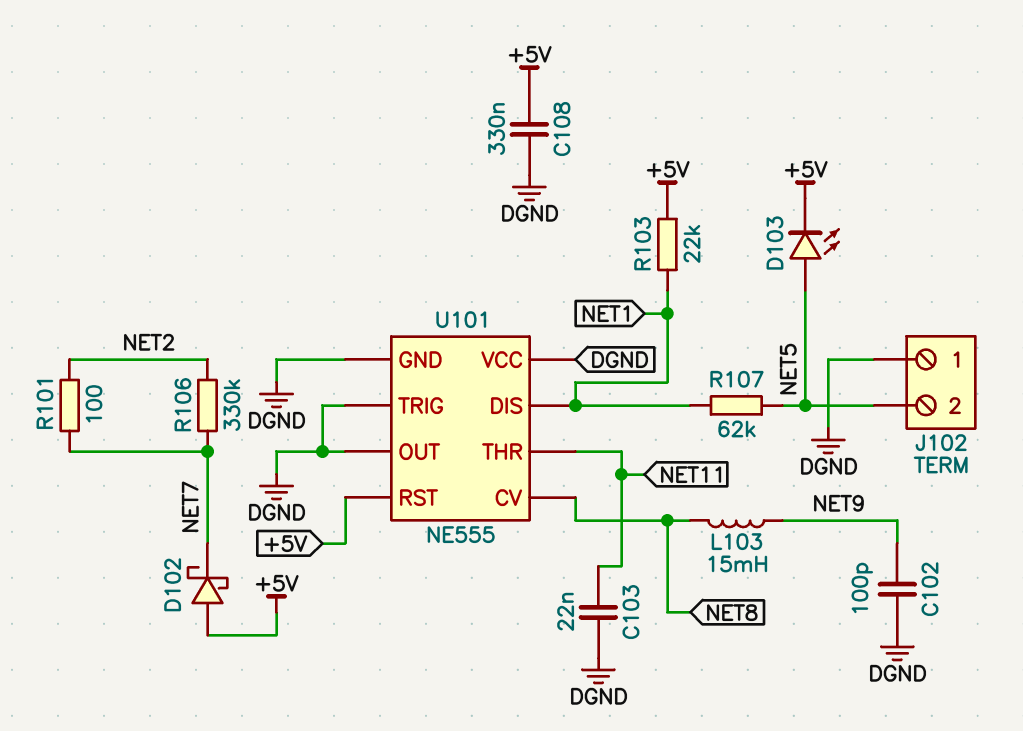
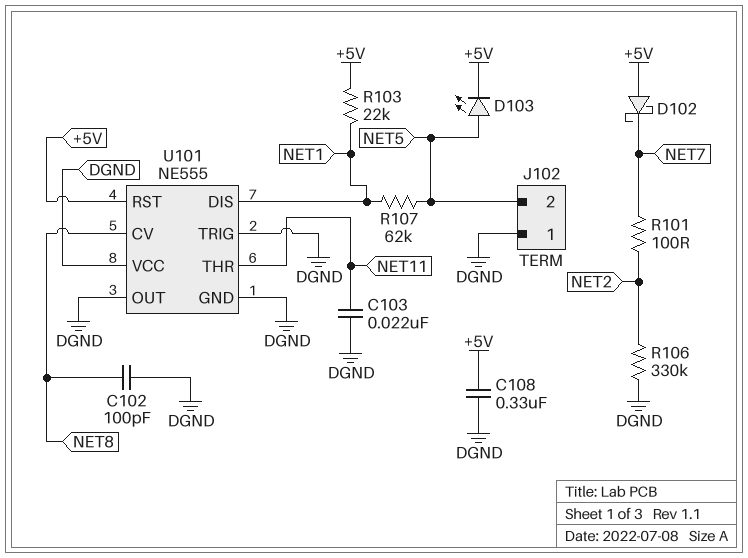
C102: 100pF (DGND, NET9) -> 100pF (DGND, NET8)
L103: 15mH (NET8, NET9) -> none
R106: 330k (NET2, NET7) -> 330k (DGND, NET2)

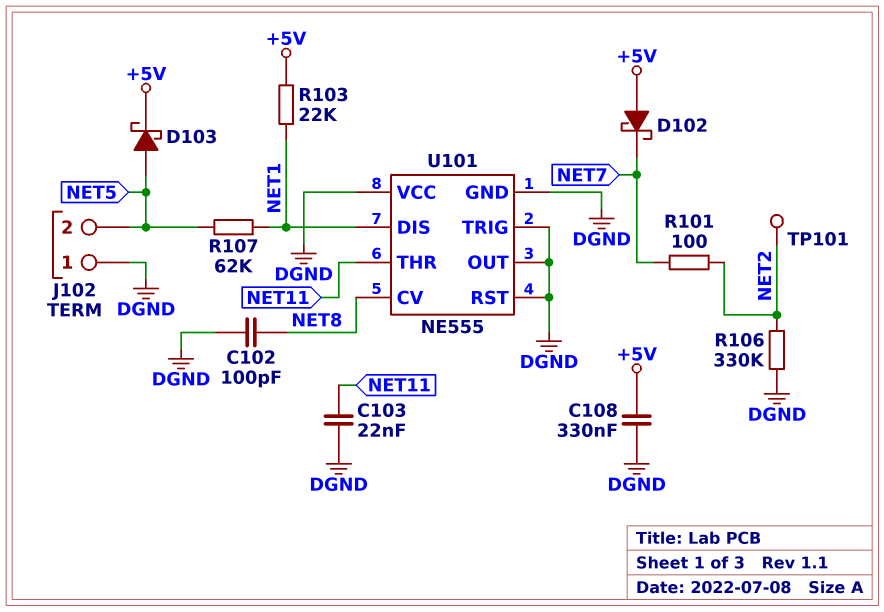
D103: LED (A NET5, K +5V) -> schottky (A NET5, K +5V)
TP101: none -> test point (NET2)
U101 pin RST: +5V -> DGND

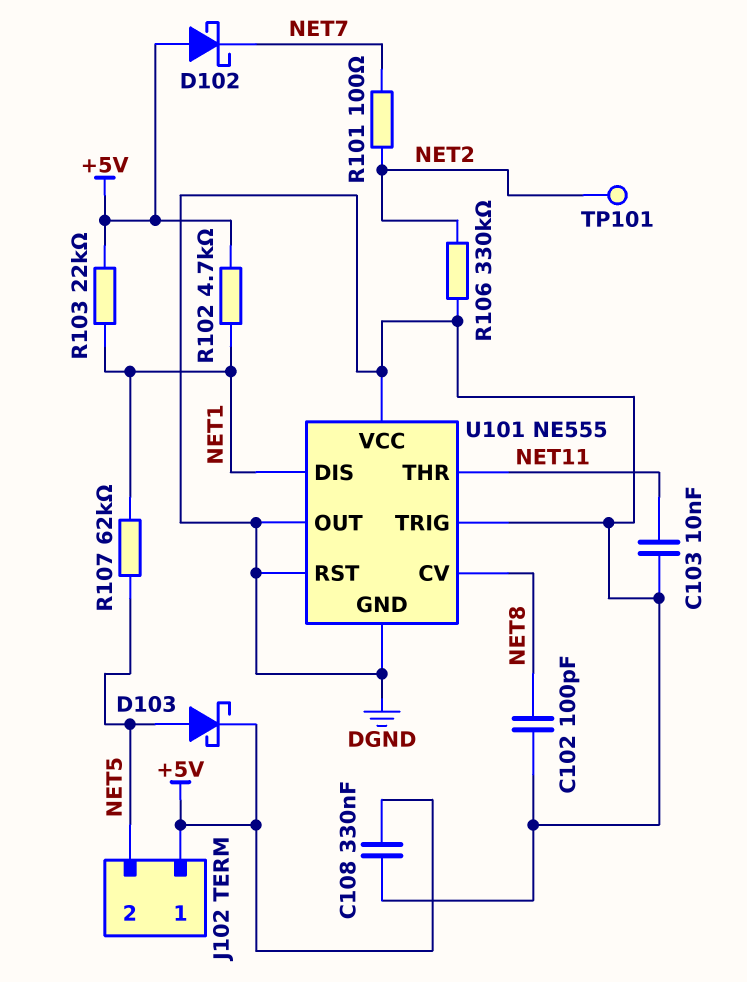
C103: 22nF (DGND, NET11) -> 10nF (DGND, NET11)
J102 pin 1: DGND -> +5V
R102: none -> 4.7k (+5V, NET1)

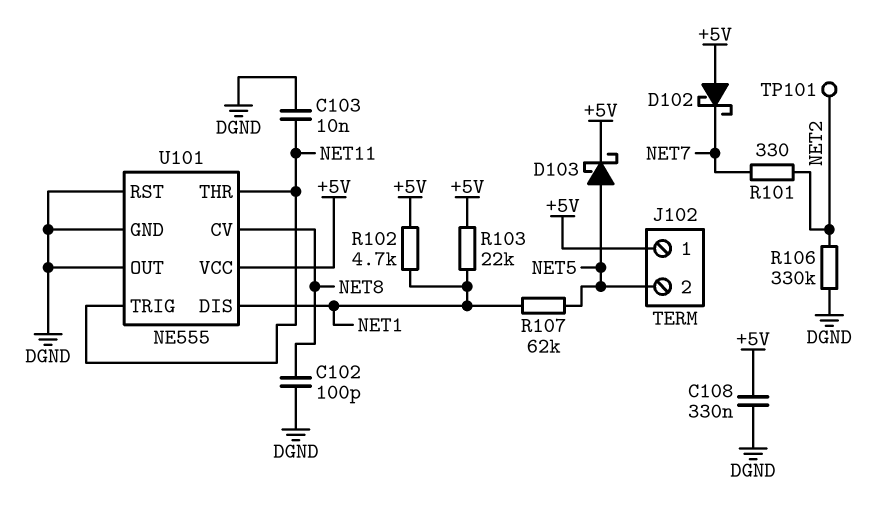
R101: 100 (NET2, NET7) -> 330 (NET2, NET7)
U101 pin TRIG: DGND -> NET11
U101 pin VCC: DGND -> +5V

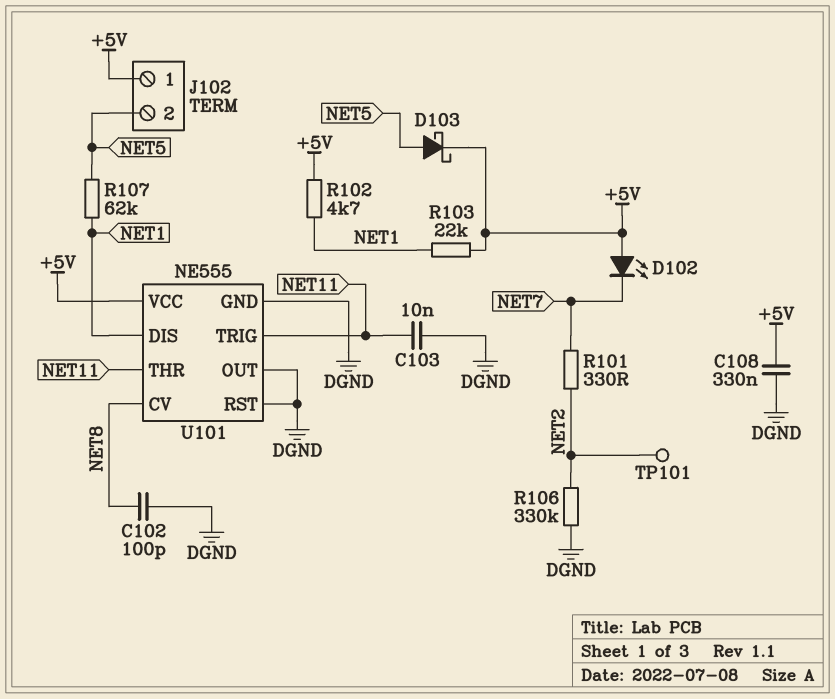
D102: schottky (A +5V, K NET7) -> LED (A +5V, K NET7)

